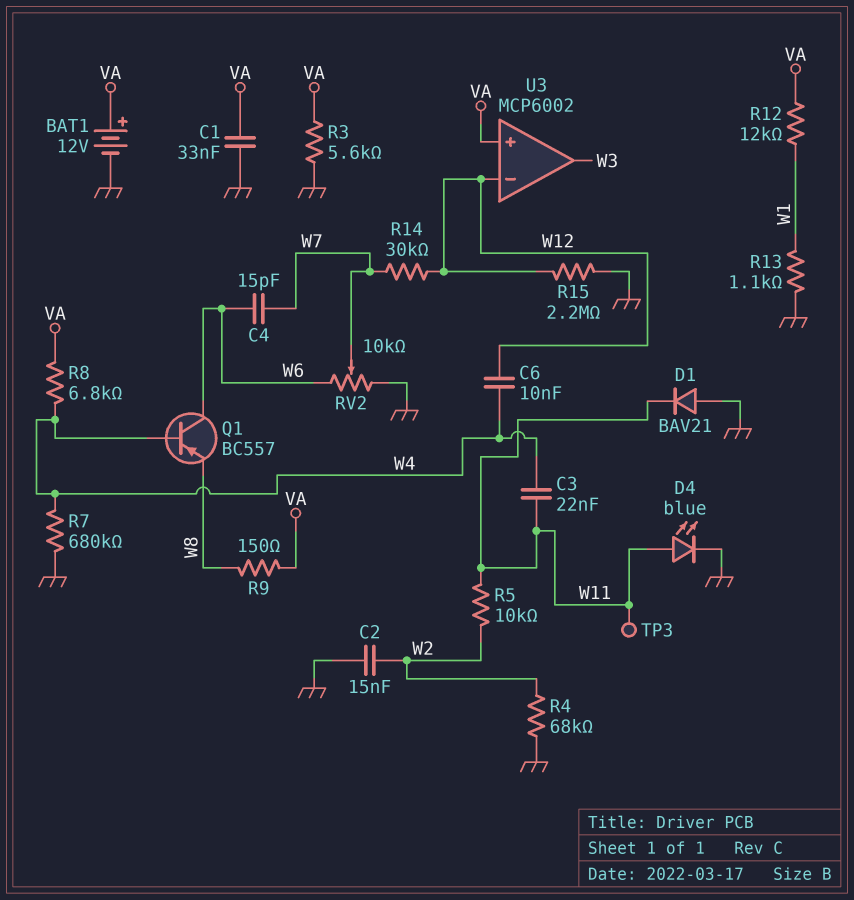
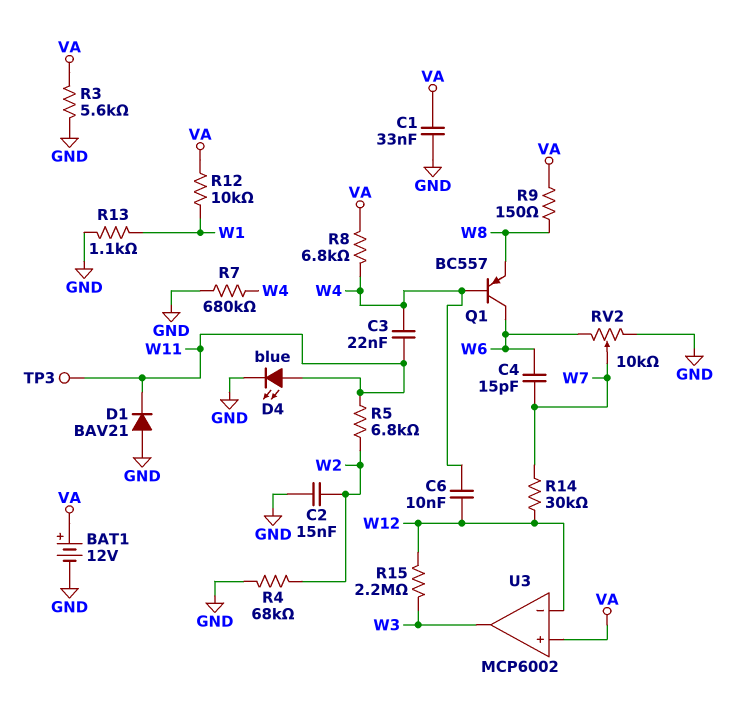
R5: 10k (W2, W11) -> 6.8k (W2, W11)
R12: 12k (VA, W1) -> 10k (VA, W1)
R15: 2.2M (GND, W12) -> 2.2M (W3, W12)

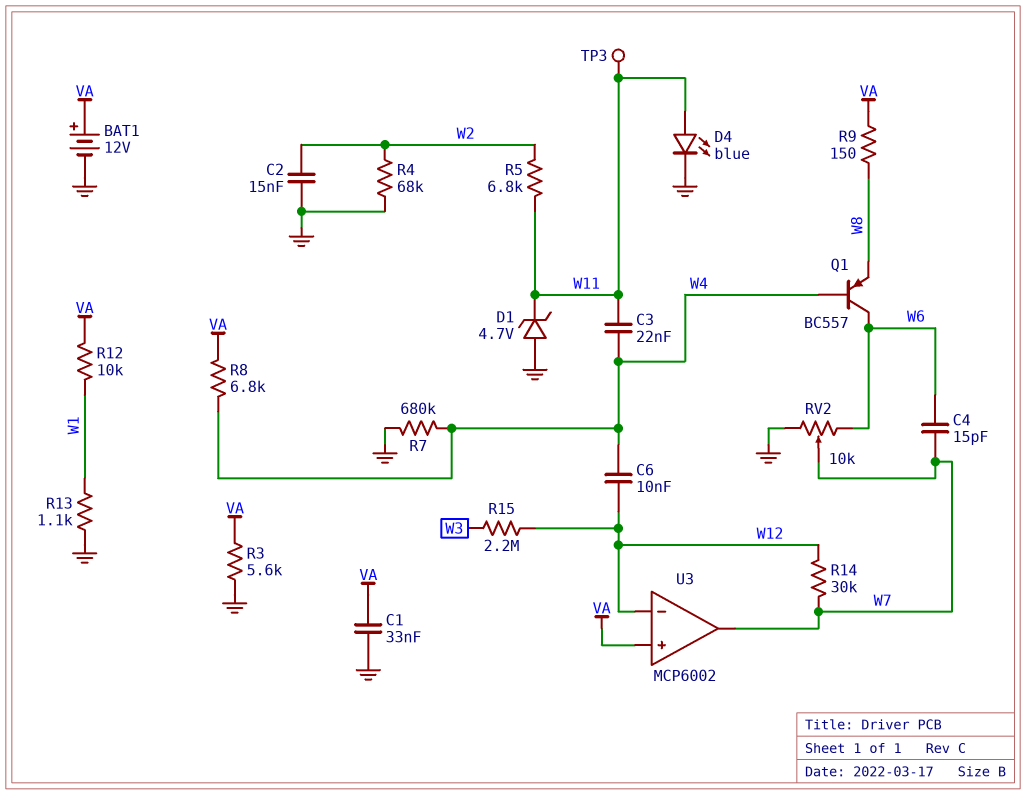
D1: diode BAV21 (A GND, K W11) -> zener 4.7V (A GND, K W11)
U3 pin out: W3 -> W7

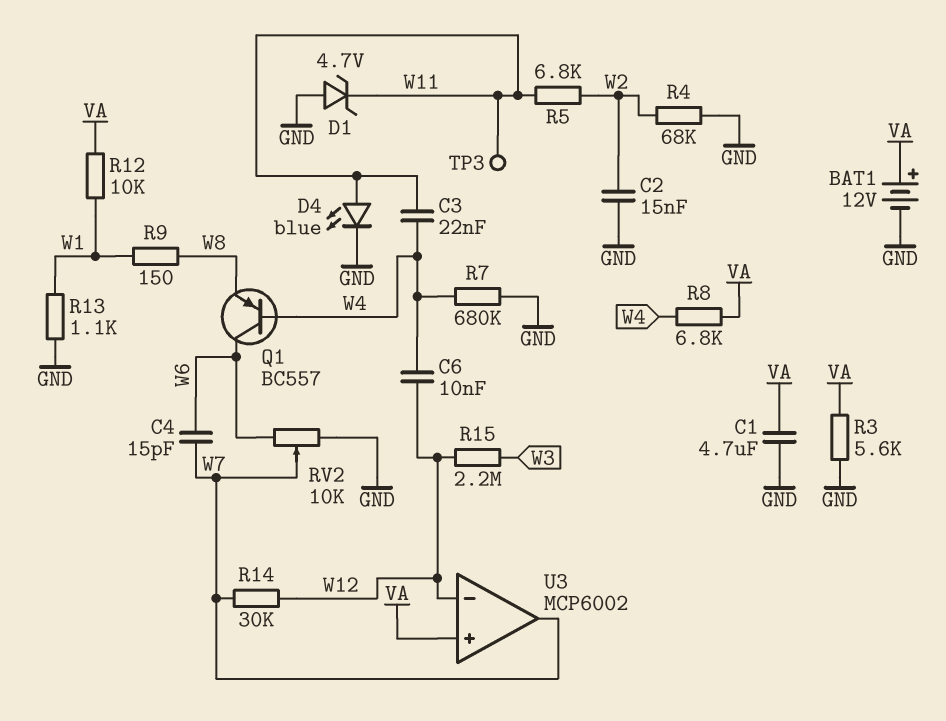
C1: 33nF (GND, VA) -> 4.7uF (GND, VA)
R9: 150 (VA, W8) -> 150 (W1, W8)

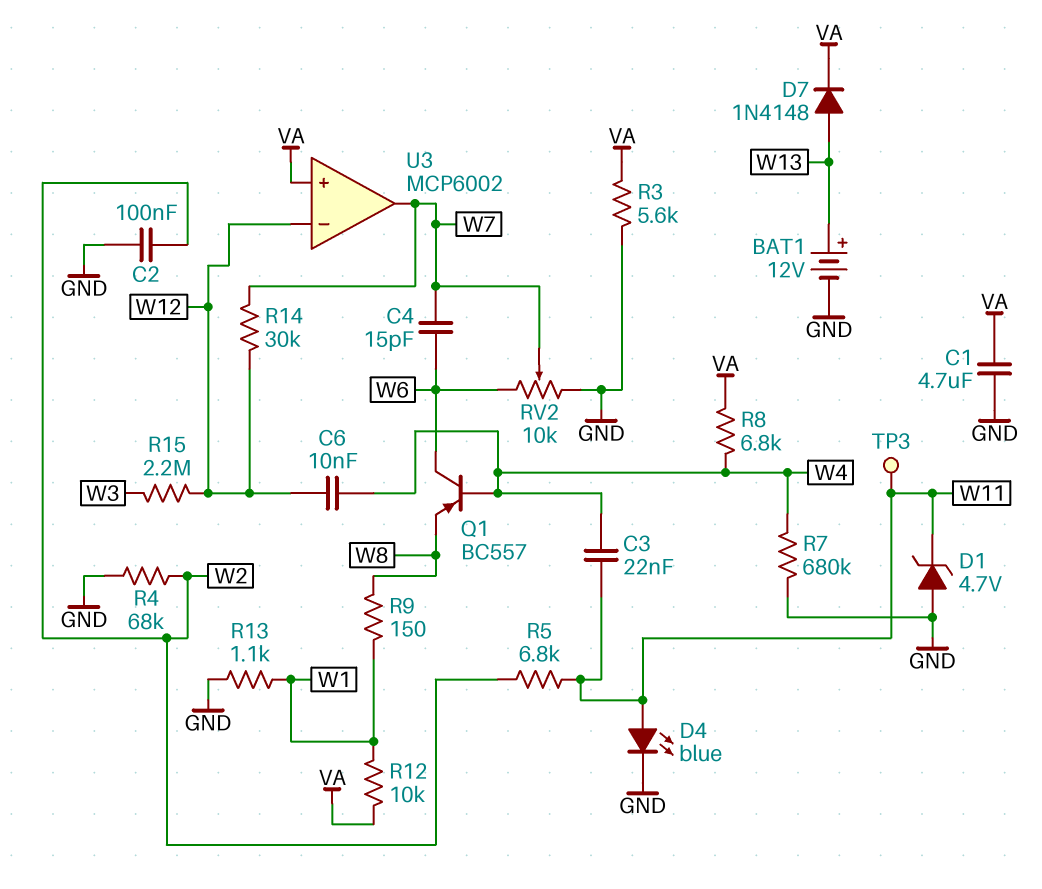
BAT1: 12V (plus VA, minus GND) -> 12V (plus W13, minus GND)
C2: 15nF (GND, W2) -> 100nF (GND, W2)
D7: none -> diode 1N4148 (A W13, K VA)

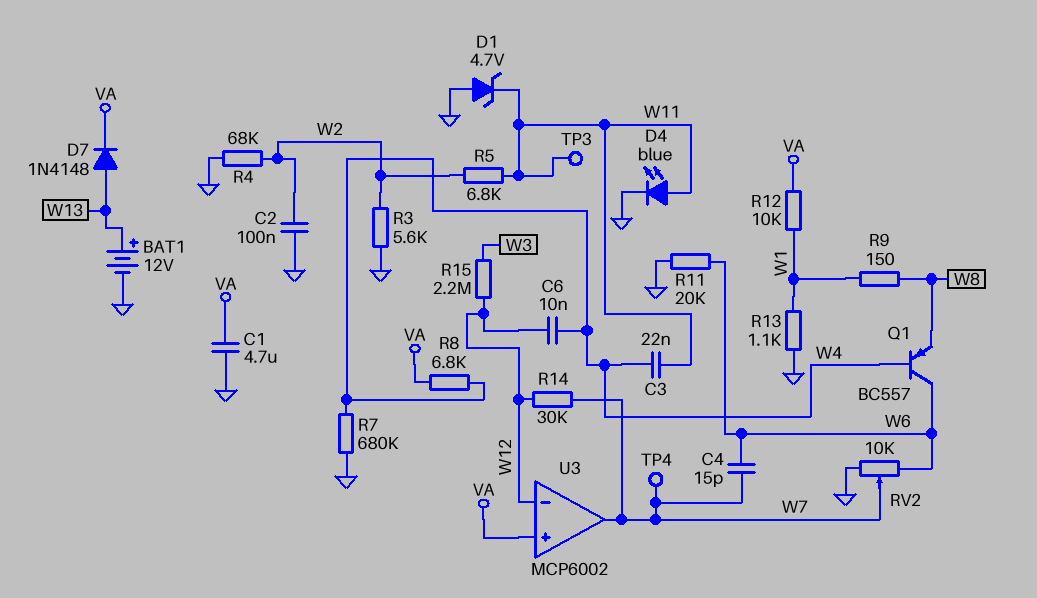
R3: 5.6k (GND, VA) -> 5.6k (GND, W2)
R11: none -> 20k (GND, W6)
TP4: none -> test point (W7)

